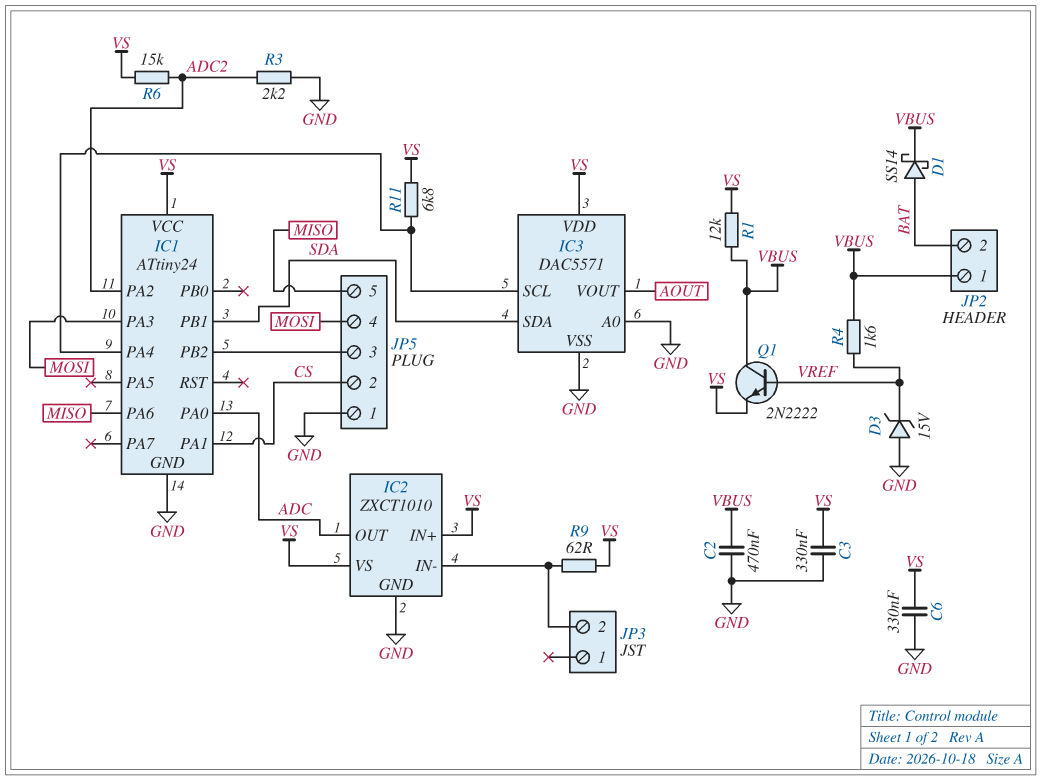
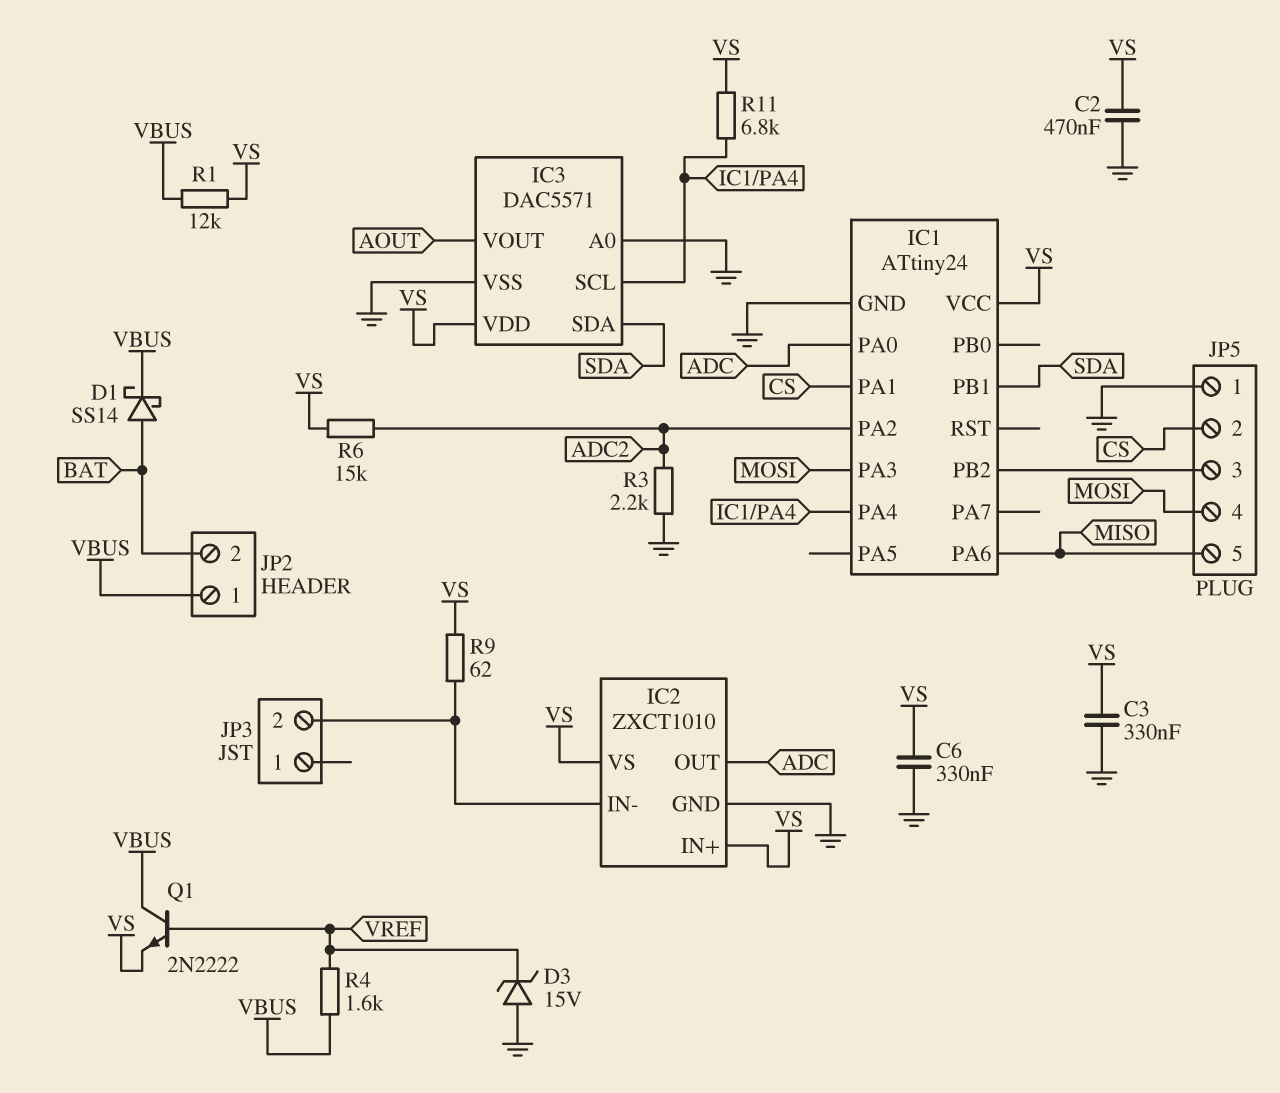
C2: 470nF (GND, VBUS) -> 470nF (GND, VS)

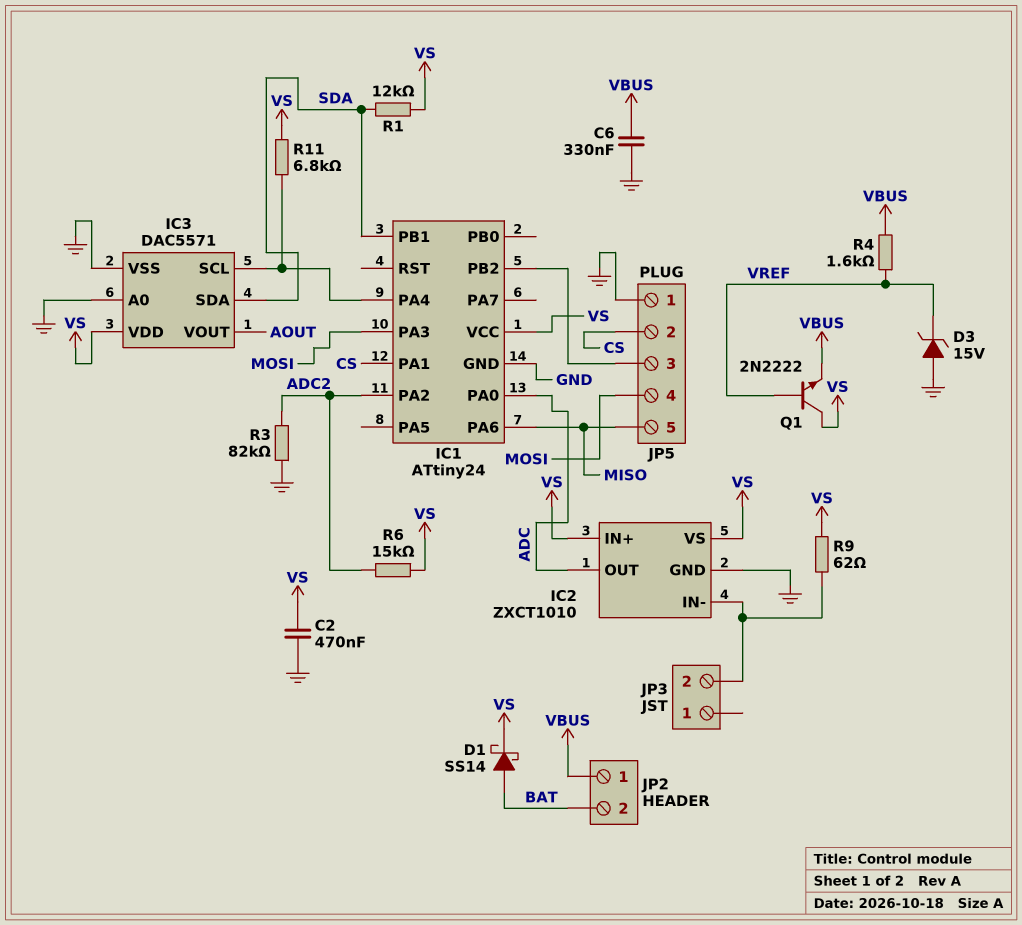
C3: 330nF (GND, VS) -> none
C6: 330nF (GND, VS) -> 330nF (GND, VBUS)
D1: schottky SS14 (A BAT, K VBUS) -> schottky SS14 (A BAT, K VS)
Q1: NPN 2N2222 (B VREF, C VBUS, E VS) -> NPN 2N2222 (B VREF, C VS, E VBUS)
R1: 12k (VBUS, VS) -> 12k (SDA, VS)
R3: 2.2k (ADC2, GND) -> 82k (ADC2, GND)

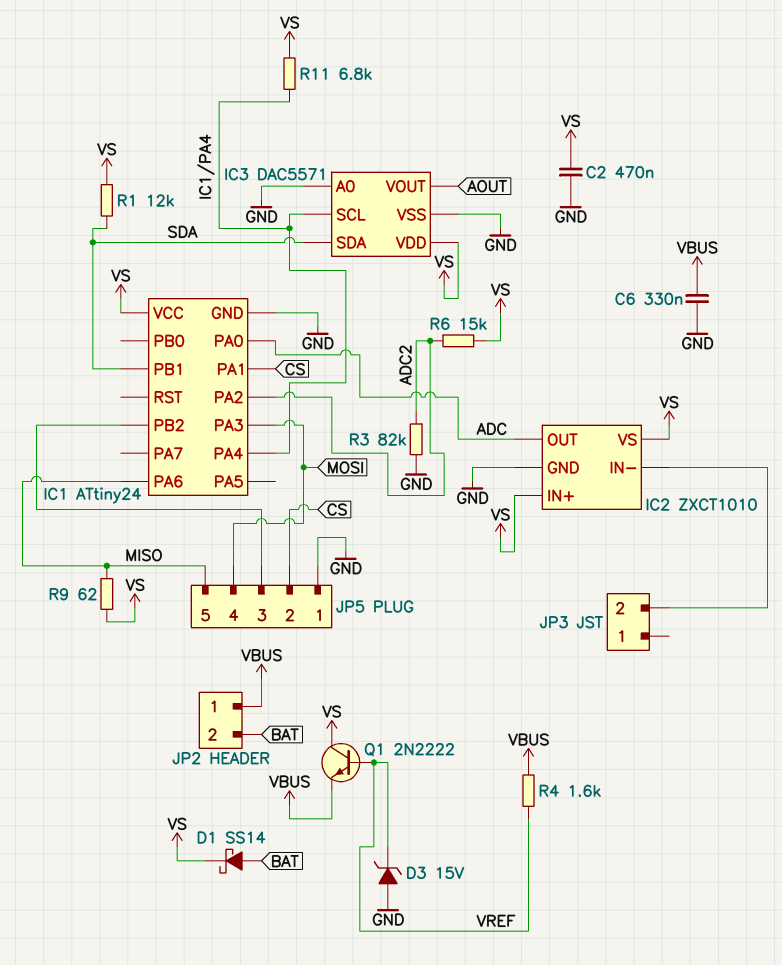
R9: 62 (IC2/IN-, VS) -> 62 (MISO, VS)

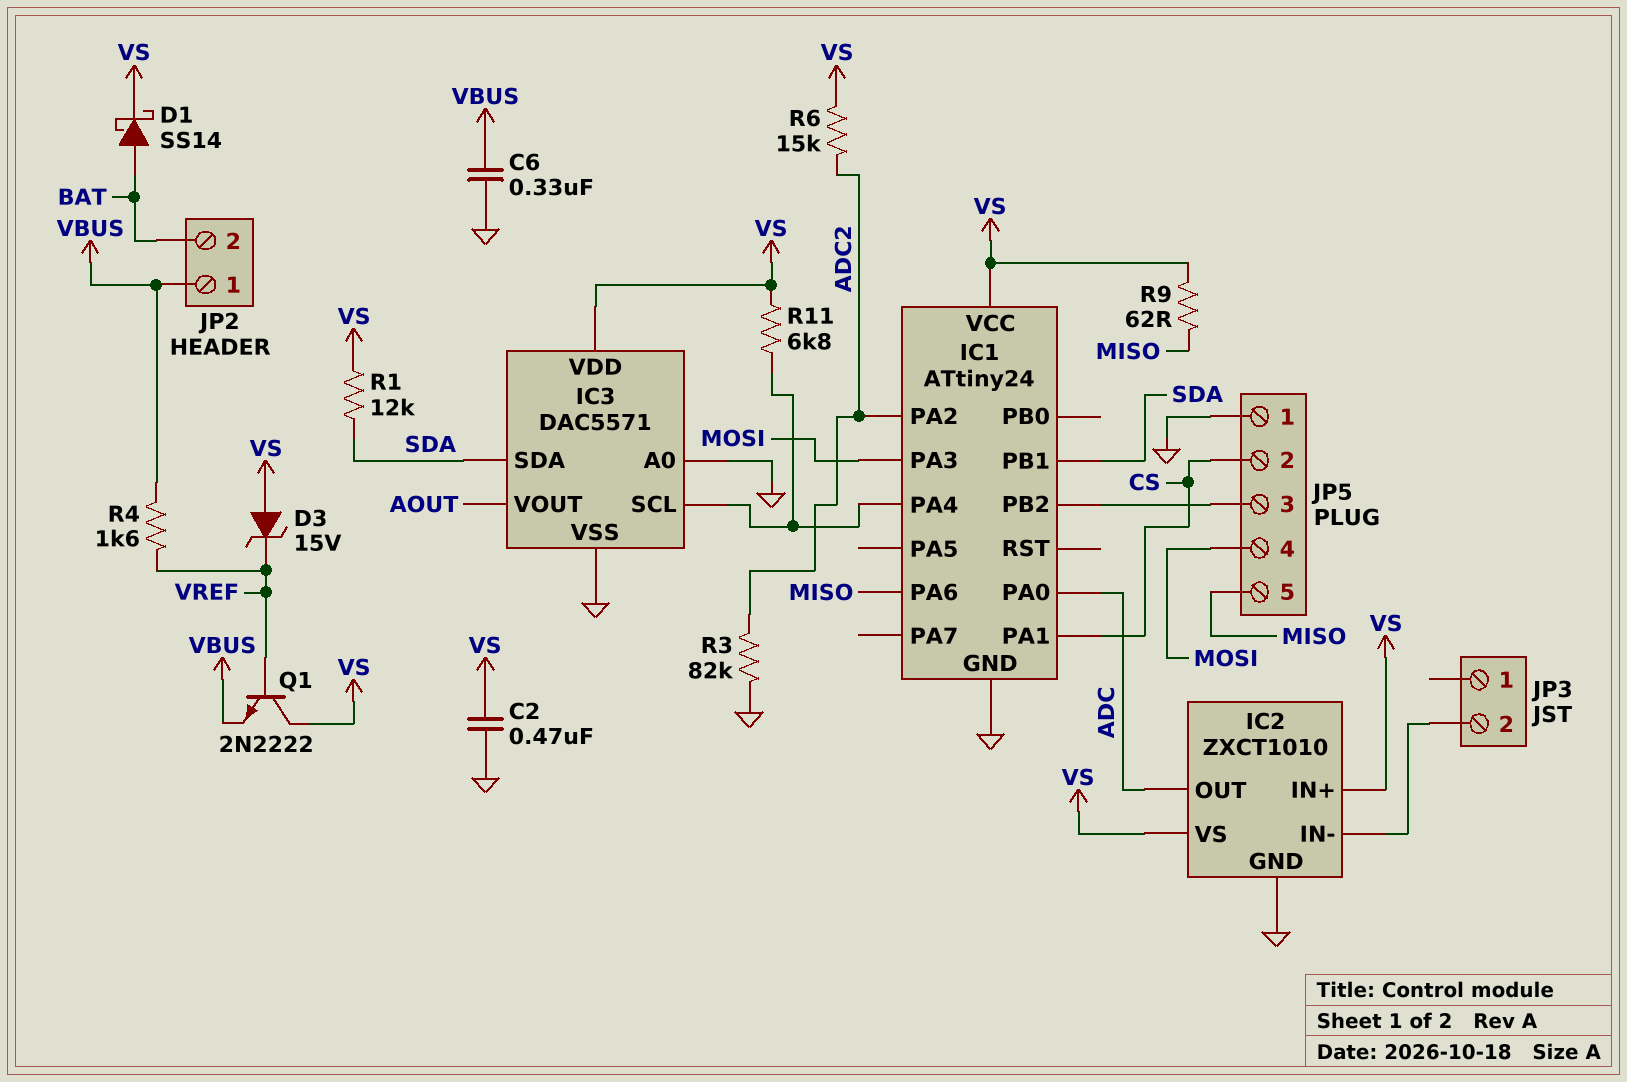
D3: zener 15V (A GND, K VREF) -> zener 15V (A VS, K VREF)

